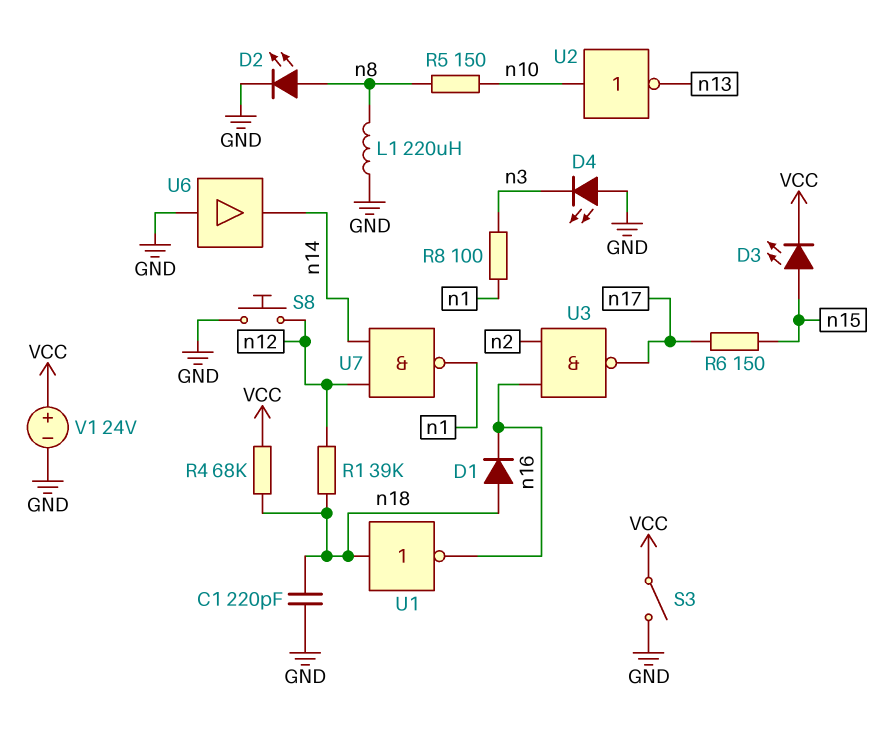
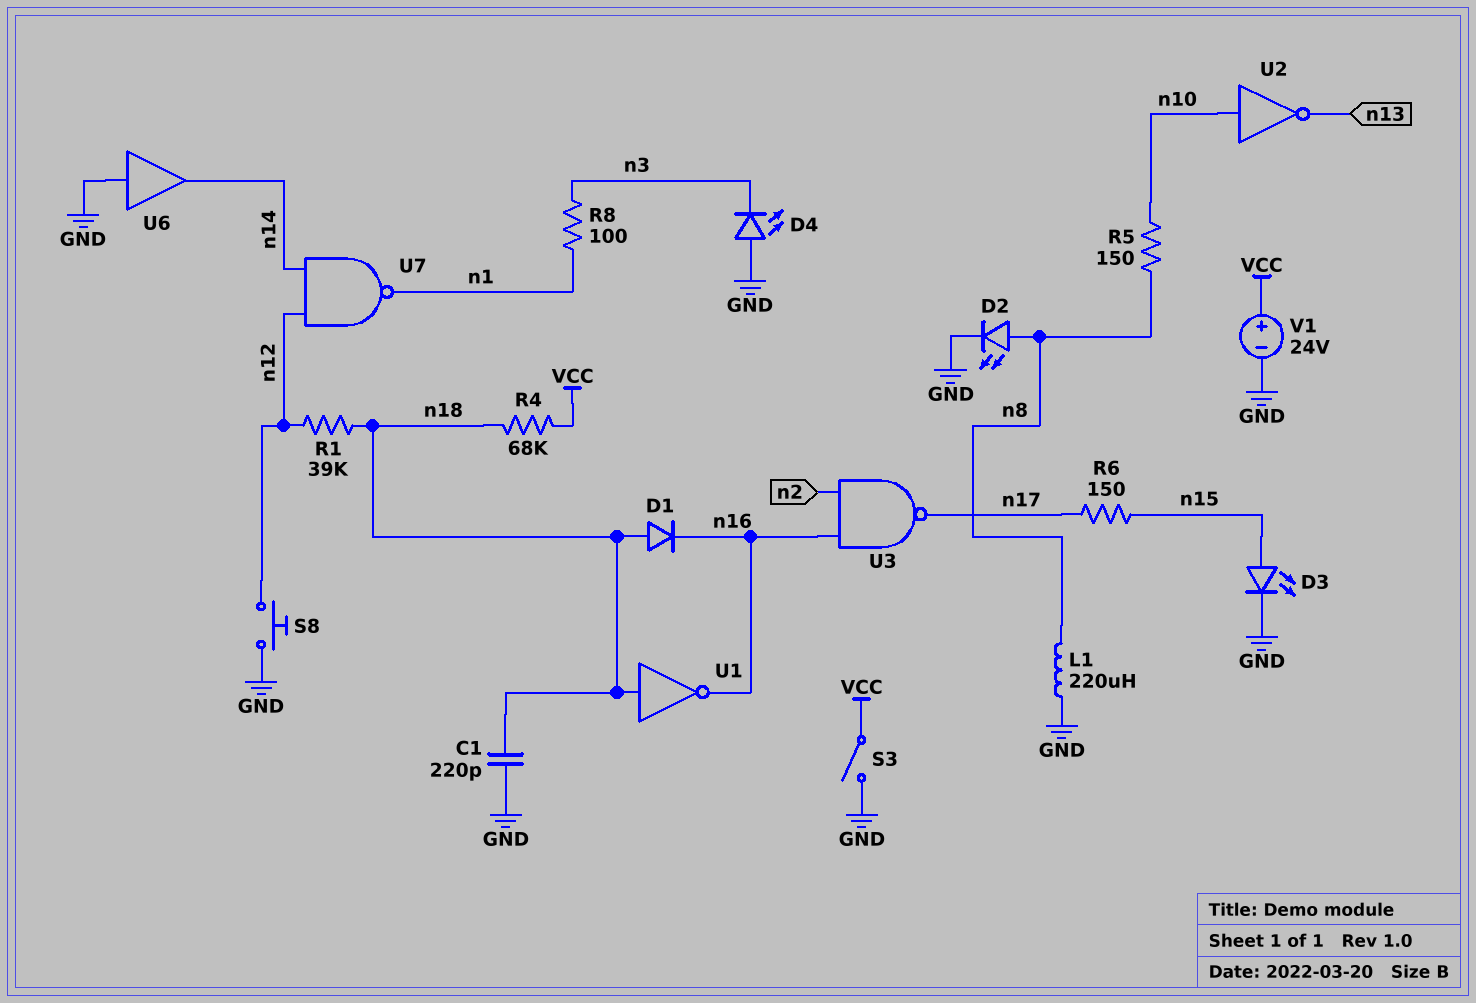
D3: LED (A n15, K VCC) -> LED (A n15, K GND)

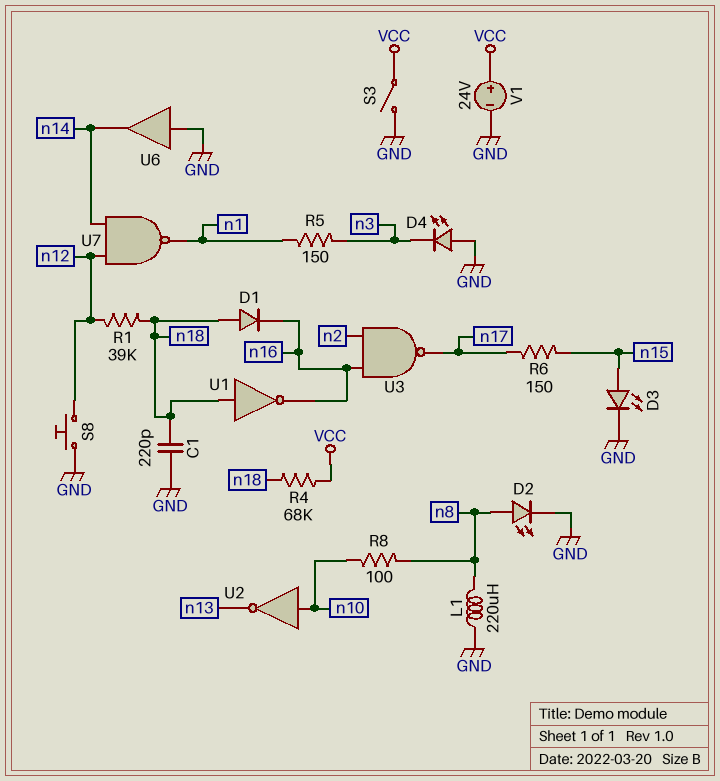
R5: 150 (n8, n10) -> 150 (n1, n3)
R8: 100 (n1, n3) -> 100 (n8, n10)

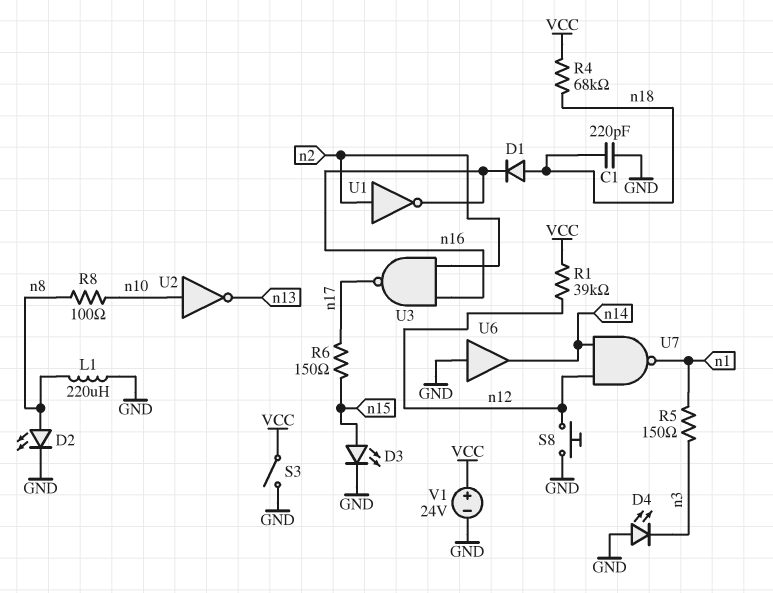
R1: 39k (n12, n18) -> 39k (VCC, n12)
U1: NOT (in n18, out n16) -> NOT (in n2, out n16)

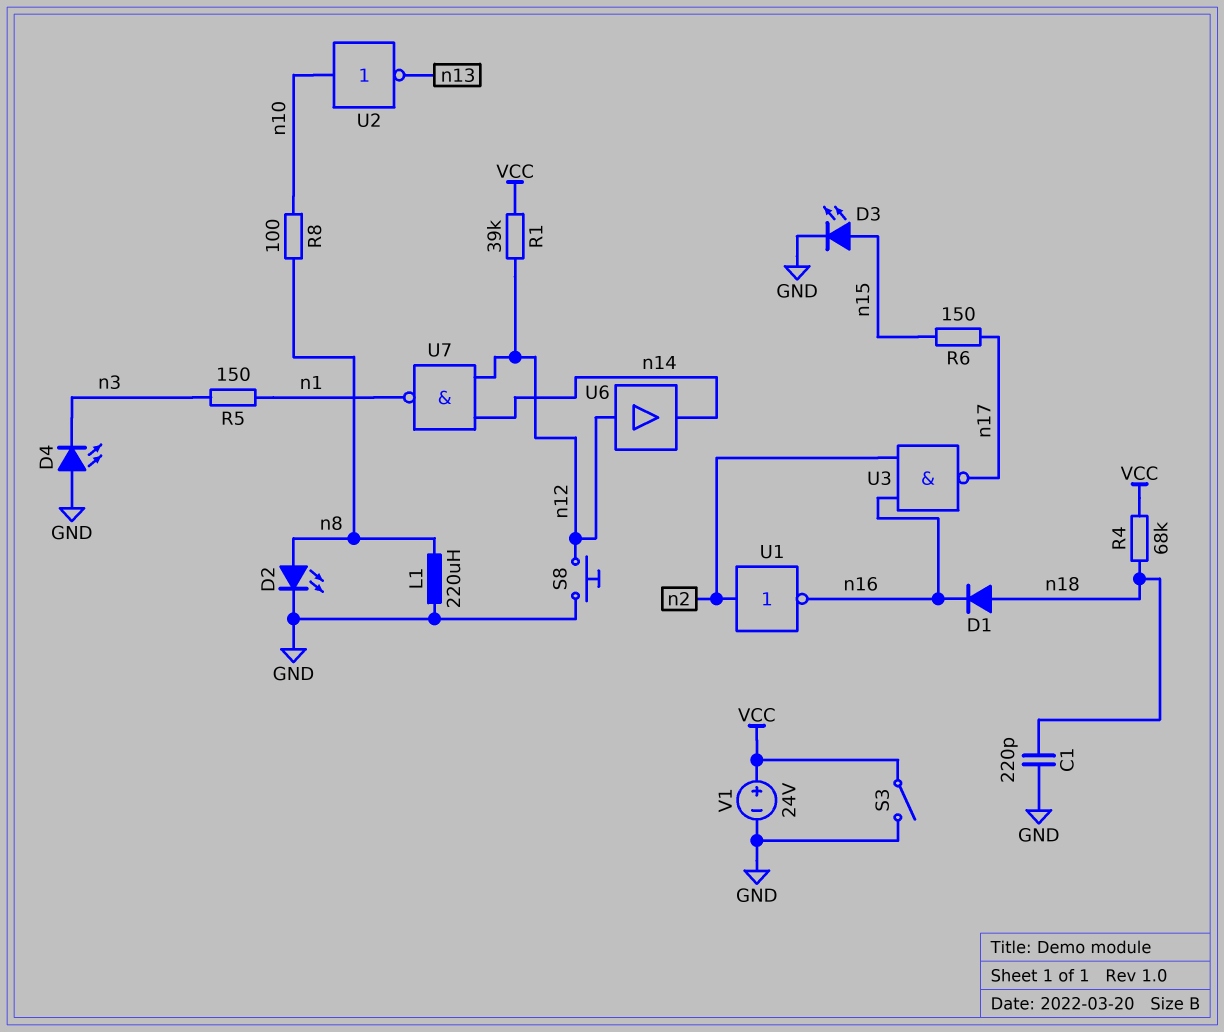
U6: buffer (in GND, out n14) -> buffer (in n12, out n14)

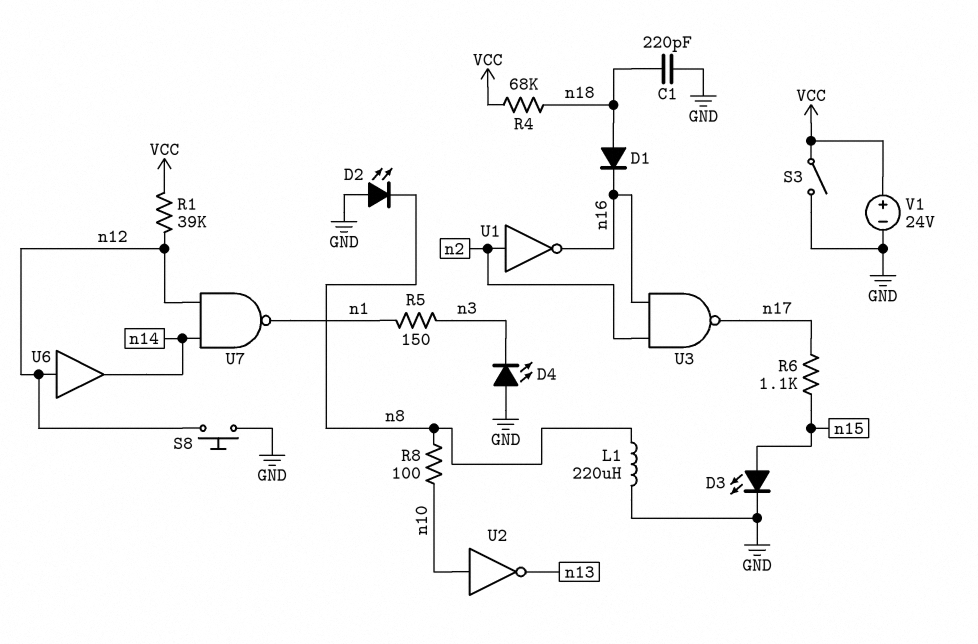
D2: LED (A n8, K GND) -> LED (A GND, K n8)
R6: 150 (n15, n17) -> 1.1k (n15, n17)

